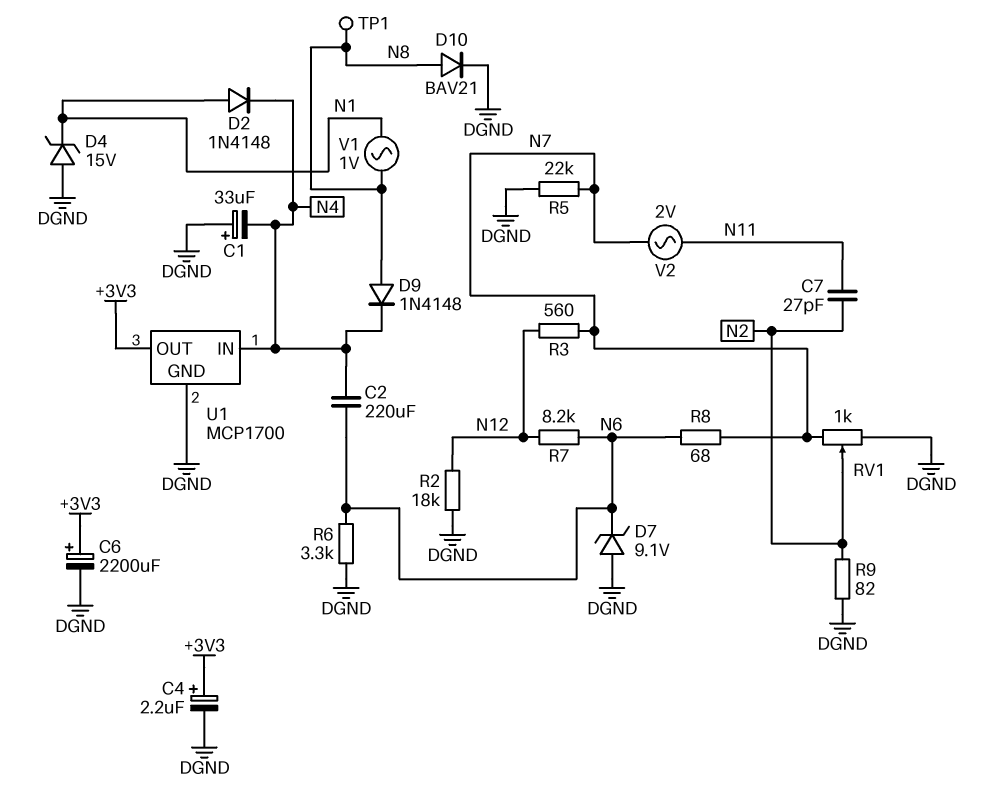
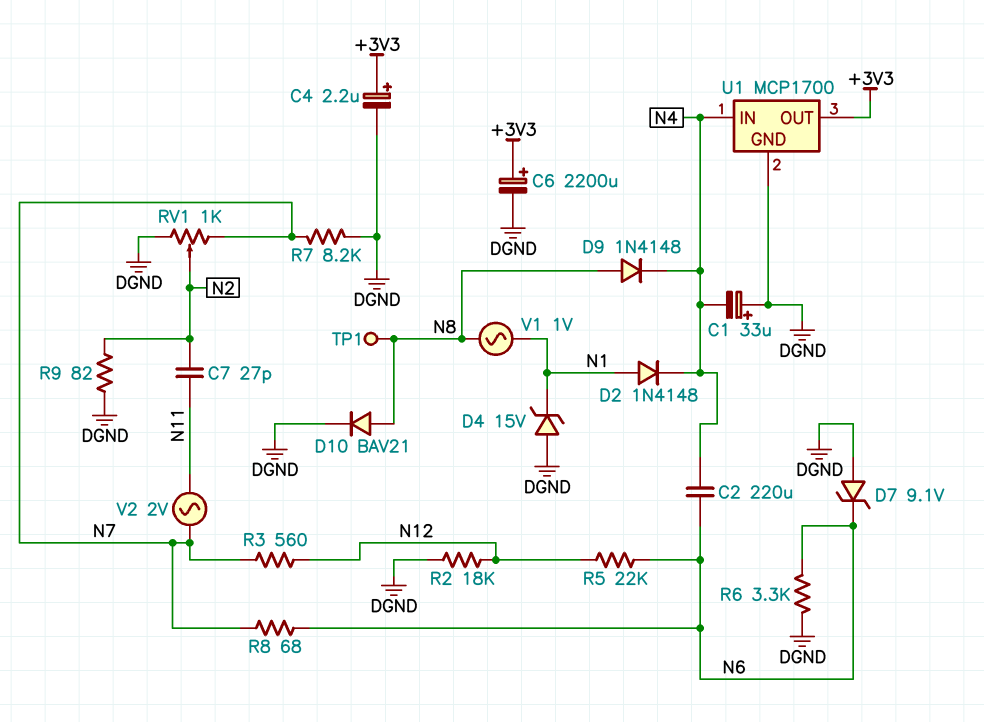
R5: 22k (DGND, N7) -> 22k (N6, N12)
R7: 8.2k (N6, N12) -> 8.2k (DGND, N7)

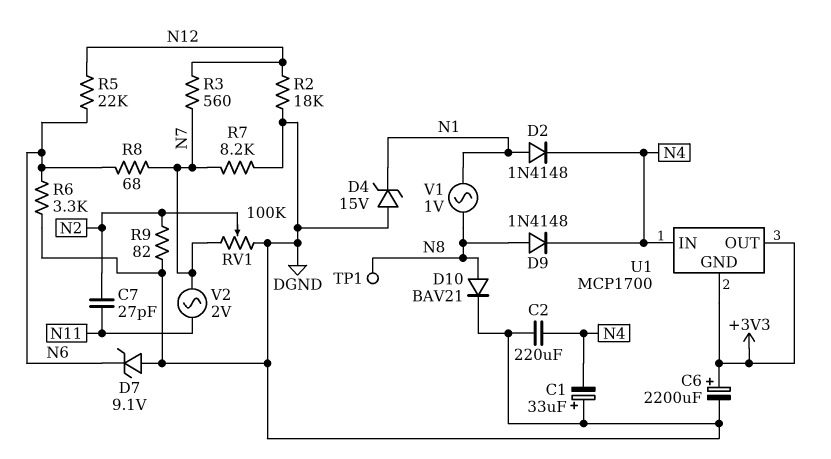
C2: 220uF (N4, N6) -> 220uF (DGND, N4)
C4: 2.2uF (plus +3V3, minus DGND) -> none
RV1: 1k (DGND, N7, wiper N2) -> 100k (DGND, N7, wiper N2)
U1 pin GND: DGND -> +3V3

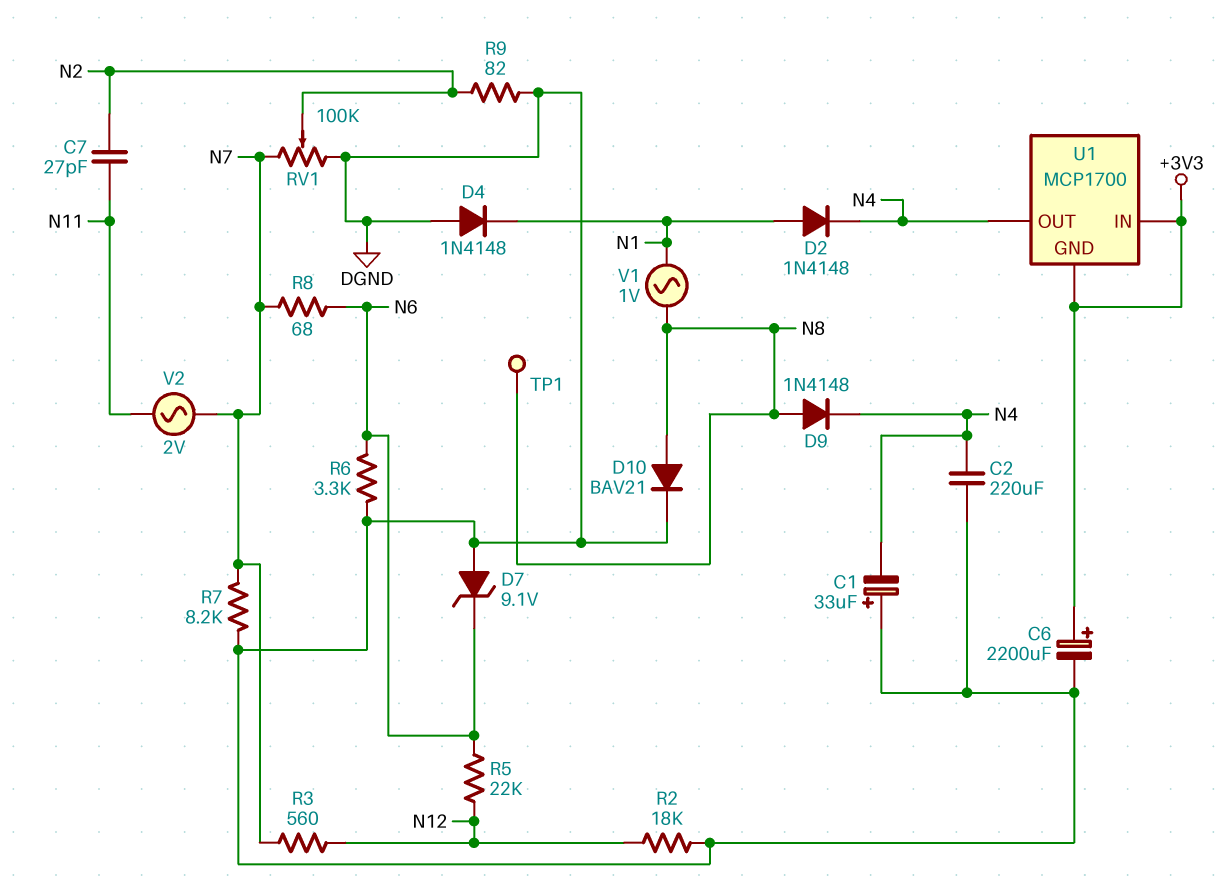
D4: zener 15V (A DGND, K N1) -> diode 1N4148 (A DGND, K N1)
U1 pin IN: N4 -> +3V3
U1 pin OUT: +3V3 -> N4

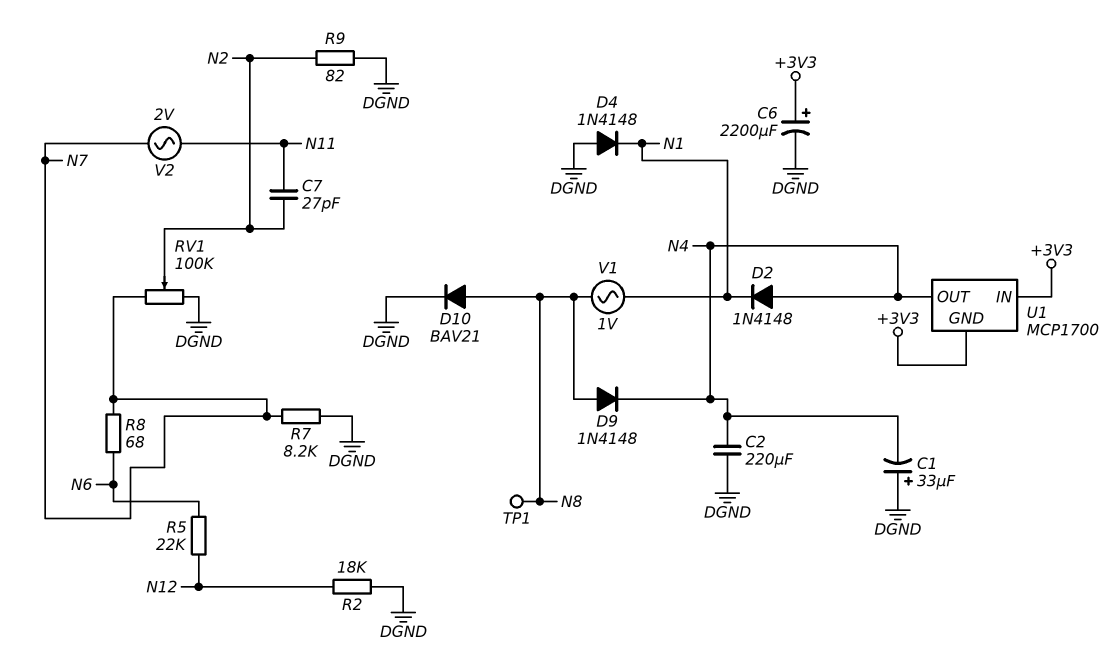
D2: diode 1N4148 (A N1, K N4) -> diode 1N4148 (A N4, K N1)
D7: zener 9.1V (A DGND, K N6) -> none
R3: 560 (N7, N12) -> none
R6: 3.3k (DGND, N6) -> none

